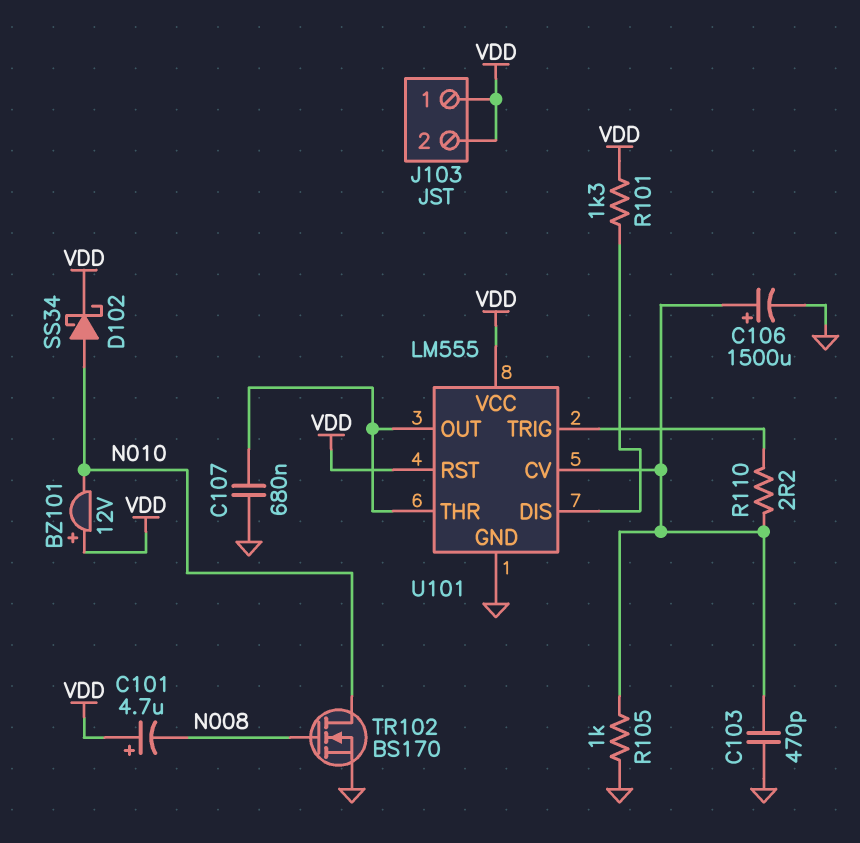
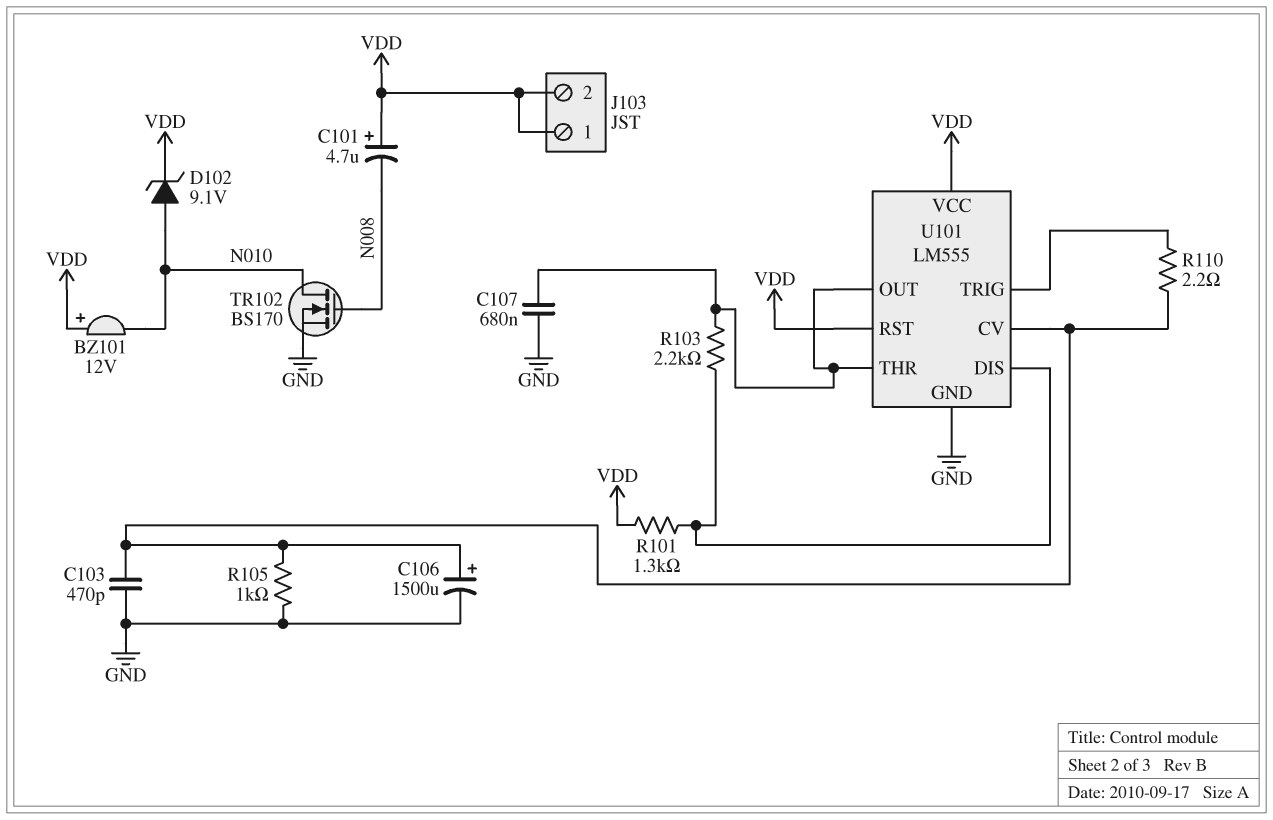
D102: schottky SS34 (A N010, K VDD) -> zener 9.1V (A N010, K VDD)
R103: none -> 2.2k (U101/DIS, U101/OUT)

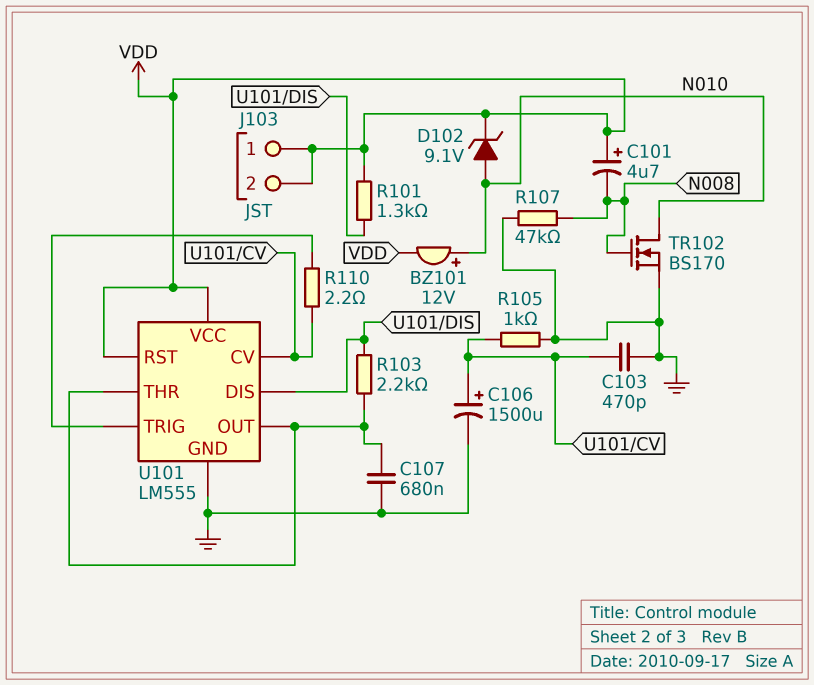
BZ101: buzzer 12V (plus VDD, minus N010) -> buzzer 12V (plus N010, minus VDD)
R107: none -> 47k (GND, N008)

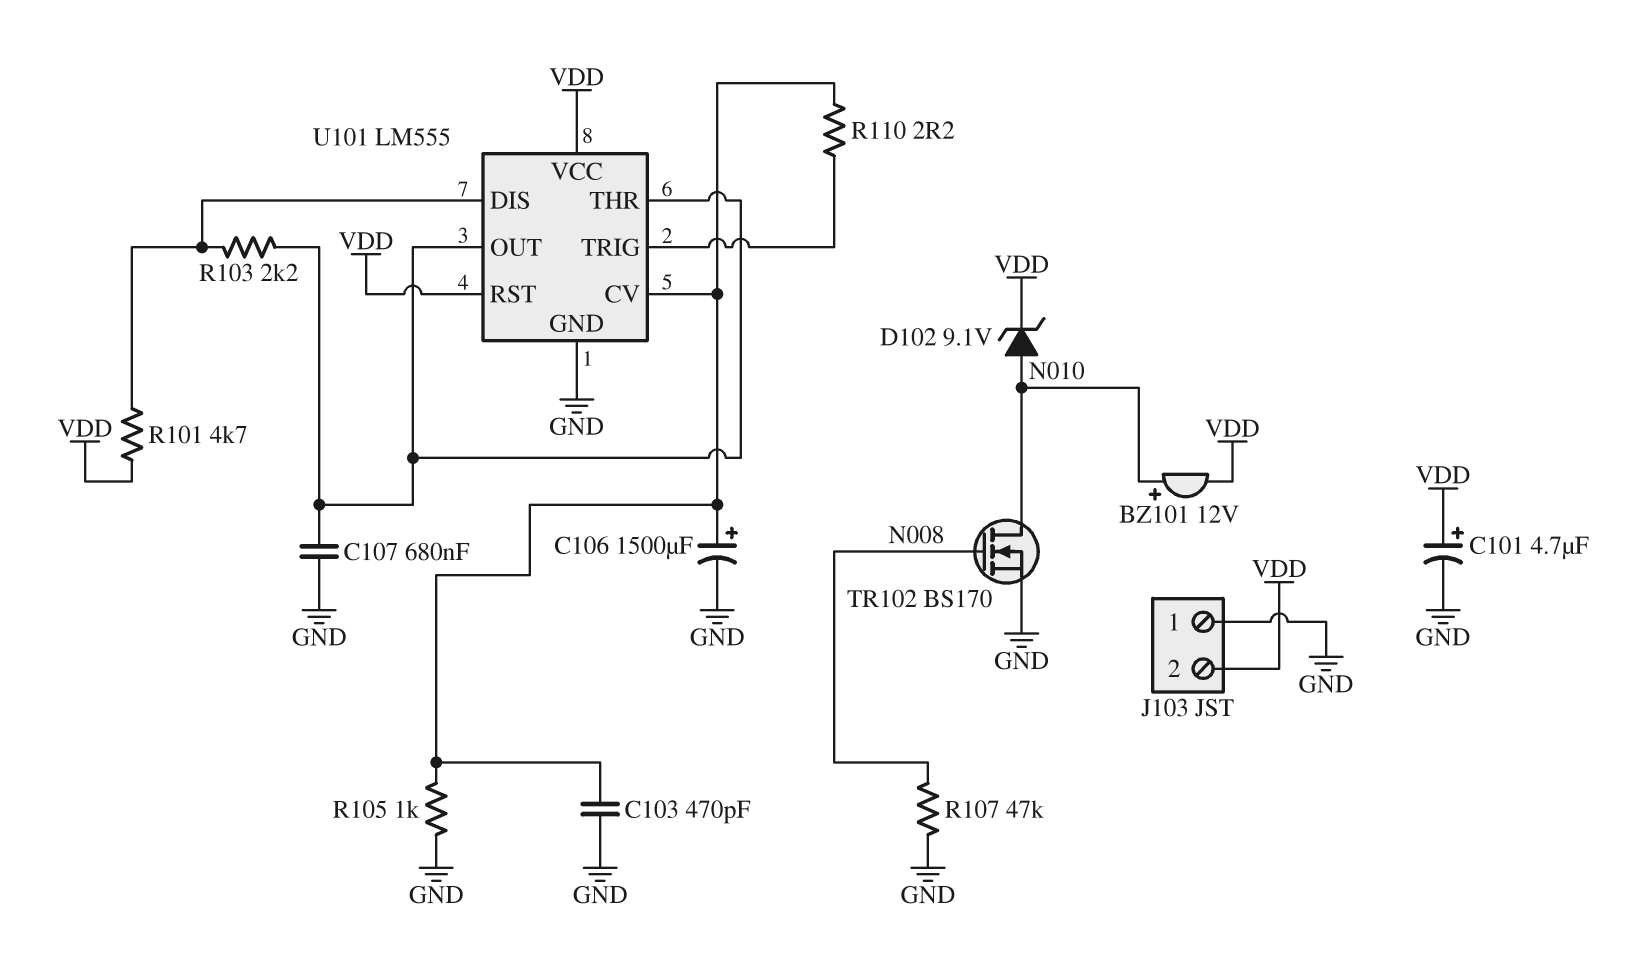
C101: 4.7uF (plus VDD, minus N008) -> 4.7uF (plus VDD, minus GND)
J103 pin 1: VDD -> GND
R101: 1.3k (U101/DIS, VDD) -> 4.7k (U101/DIS, VDD)

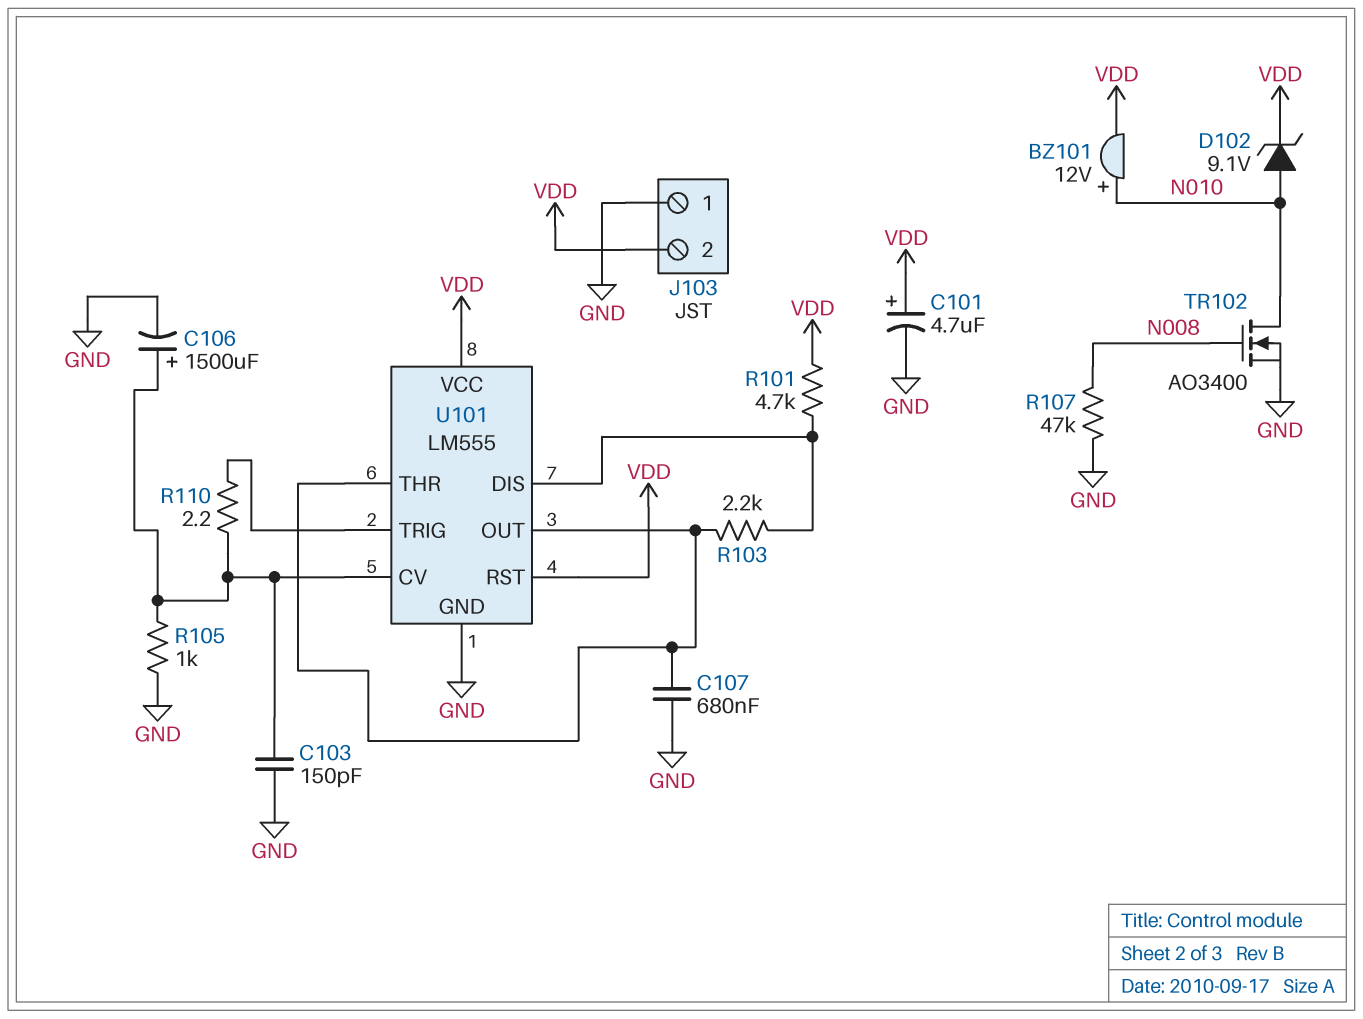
C103: 470pF (GND, U101/CV) -> 150pF (GND, U101/CV)
TR102: NMOS BS170 (G N008, D N010, S GND) -> NMOS AO3400 (G N008, D N010, S GND)

